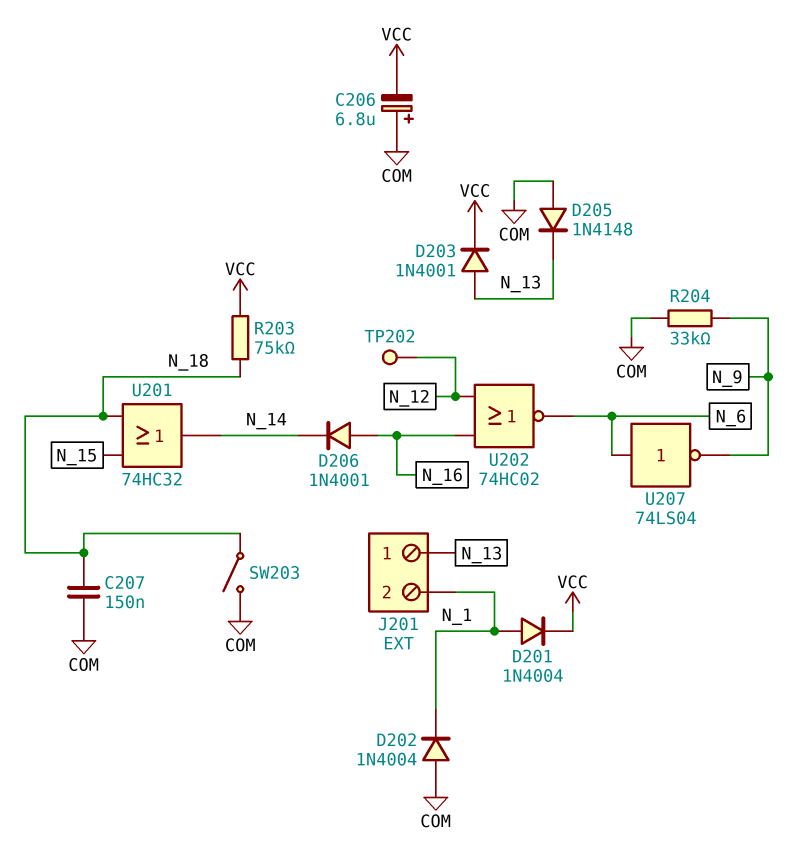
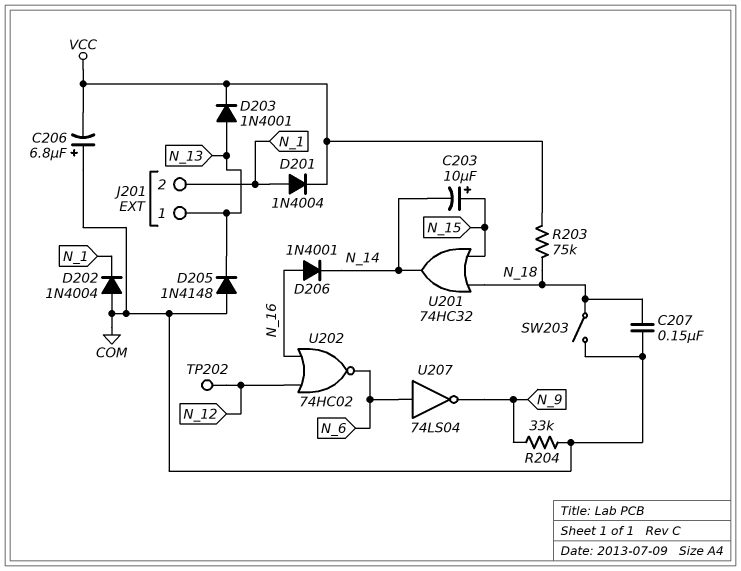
C203: none -> 10uF (plus N_15, minus N_14)

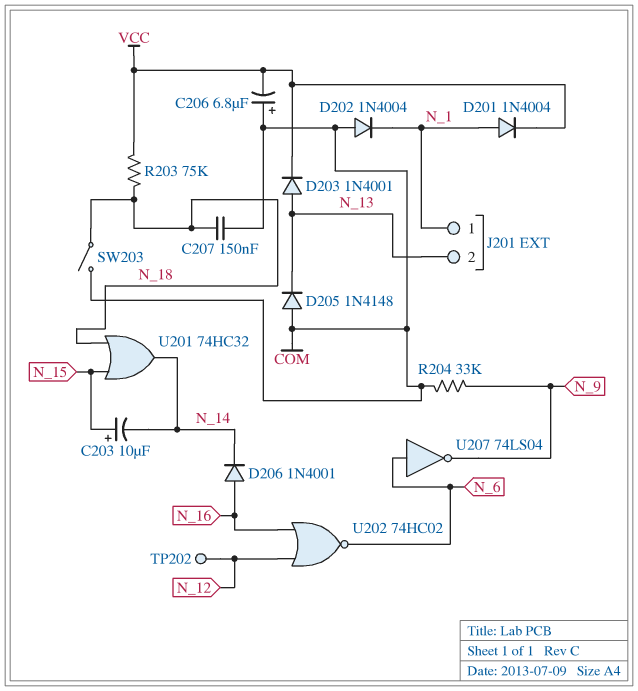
J201 pin 1: N_13 -> N_1
J201 pin 2: N_1 -> N_13

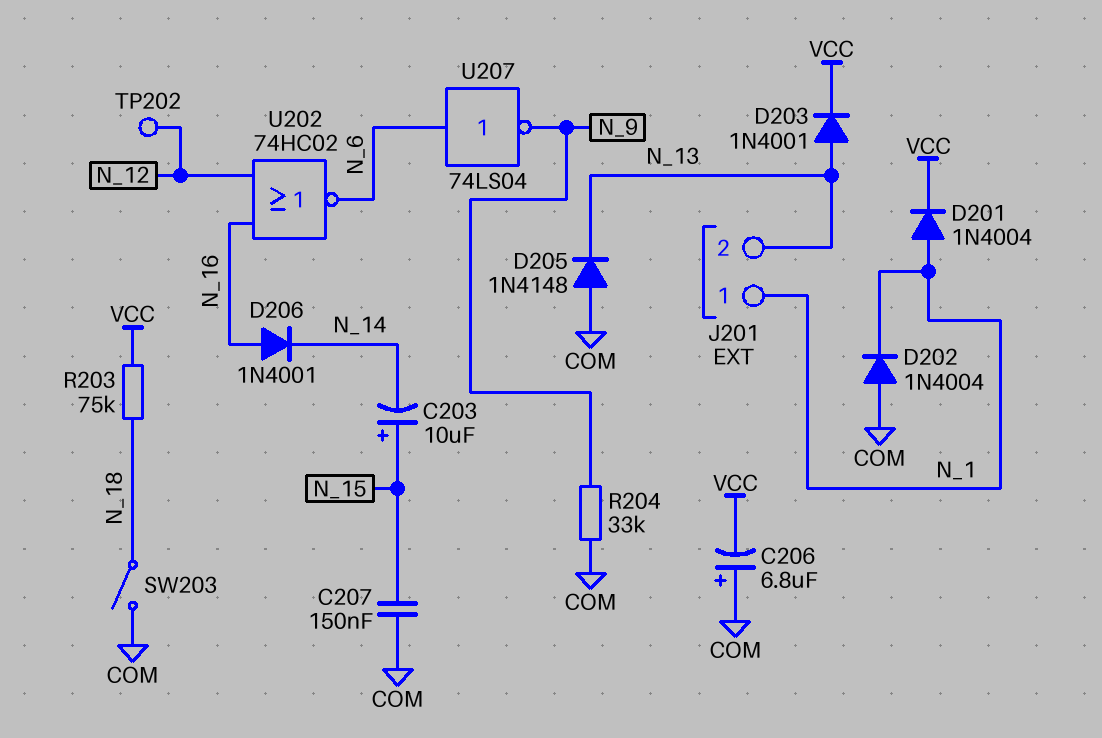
C207: 150nF (COM, N_18) -> 150nF (COM, N_15)
U201: OR 74HC32 (in N_15, in N_18, out N_14) -> none

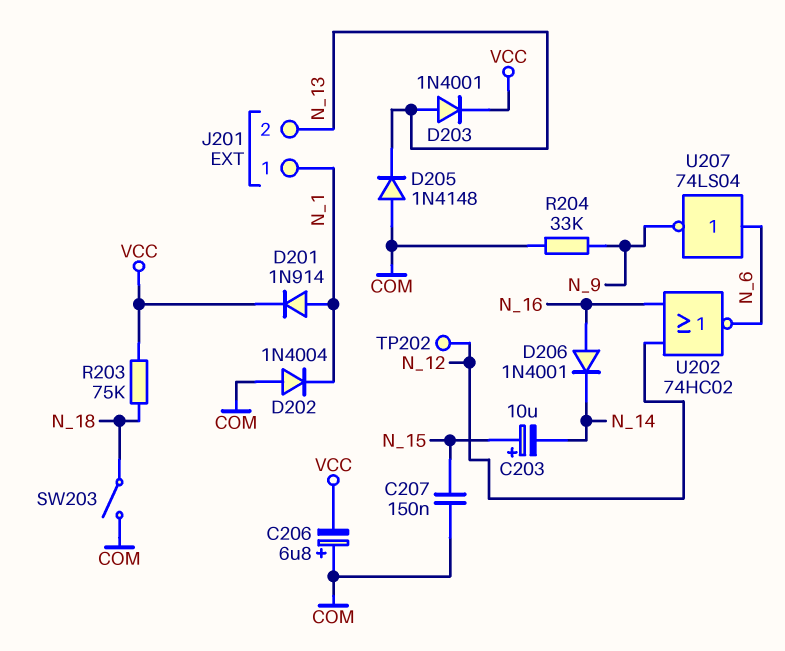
D201: diode 1N4004 (A N_1, K VCC) -> diode 1N914 (A N_1, K VCC)

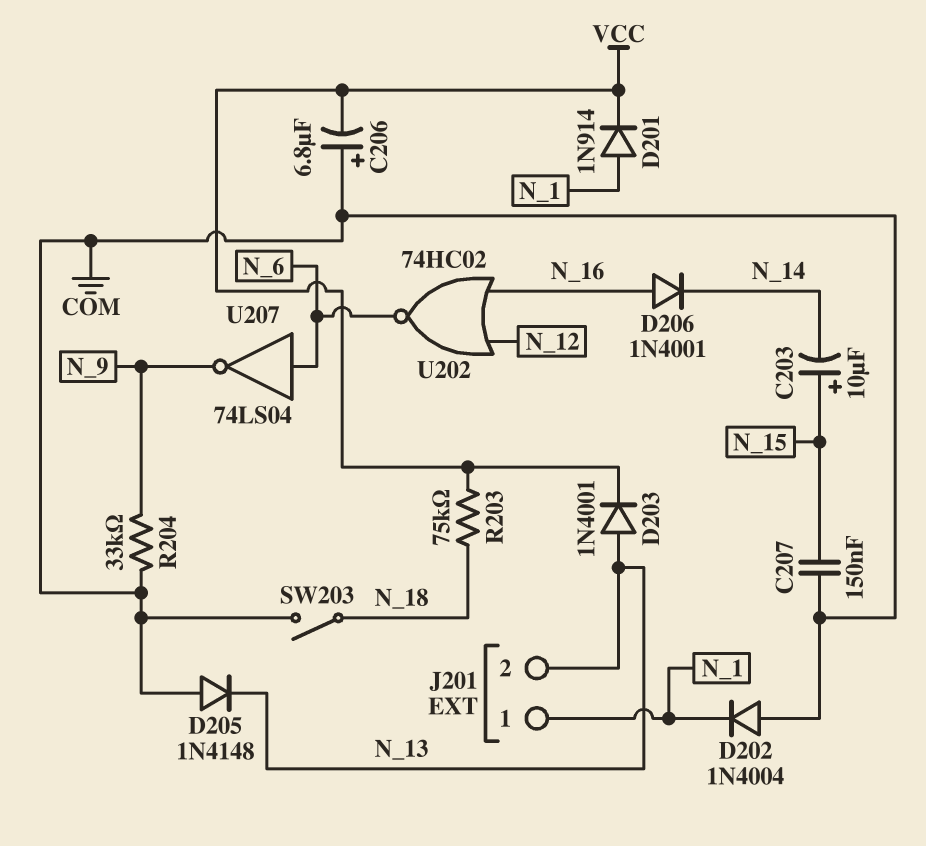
TP202: test point (N_12) -> none

